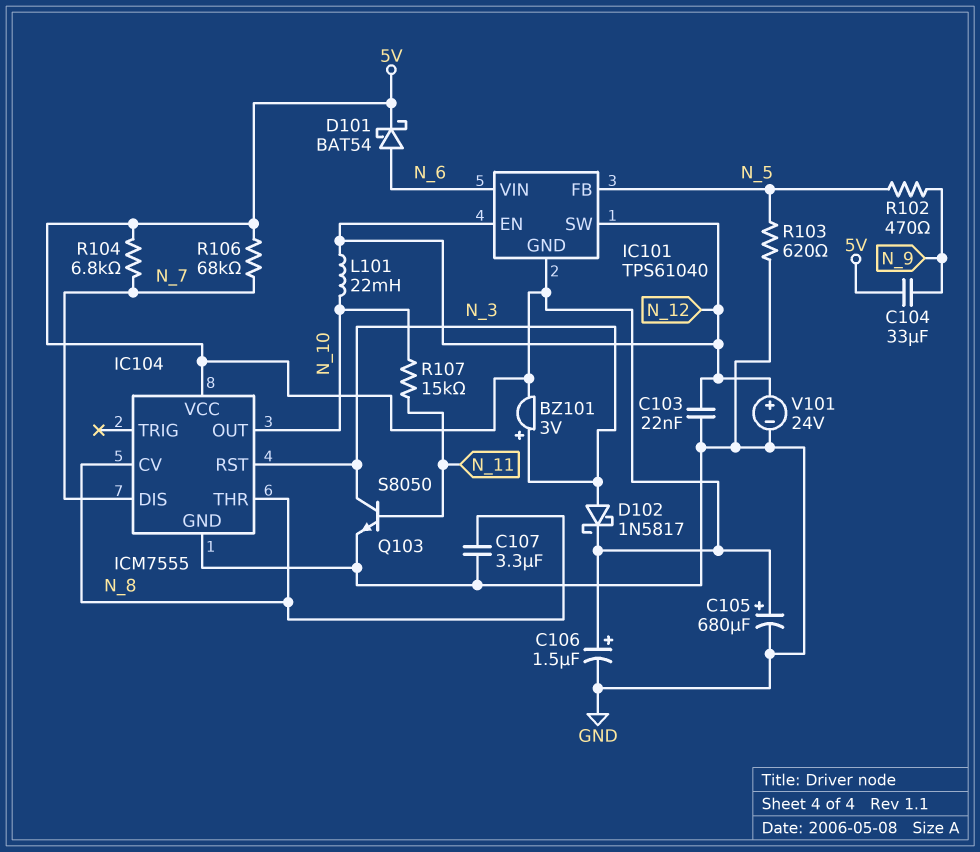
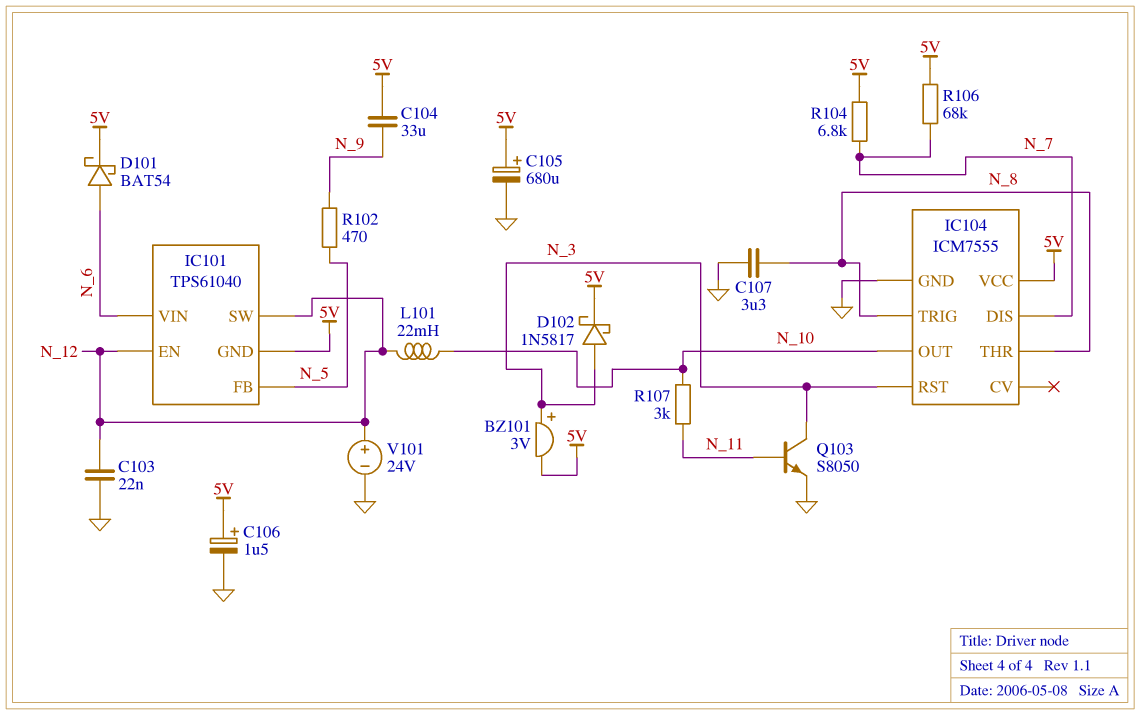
IC104 pin CV: N_8 -> none
IC104 pin TRIG: none -> N_8
R103: 620 (GND, N_5) -> none
R107: 15k (N_10, N_11) -> 3k (N_10, N_11)

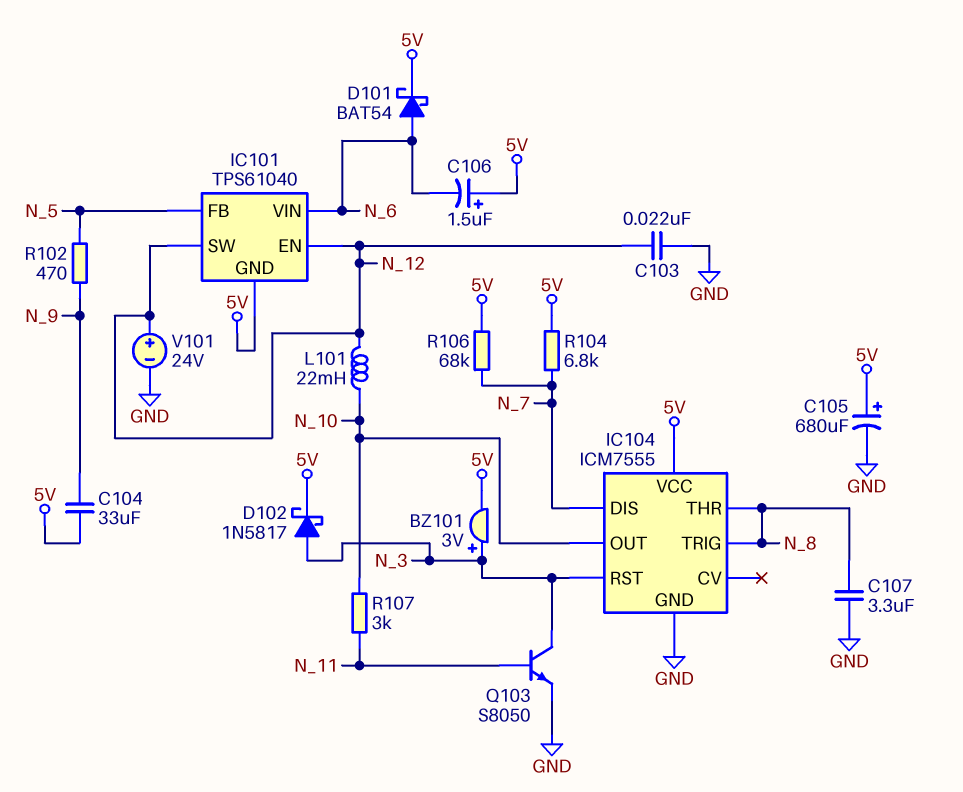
C106: 1.5uF (plus 5V, minus GND) -> 1.5uF (plus 5V, minus N_6)

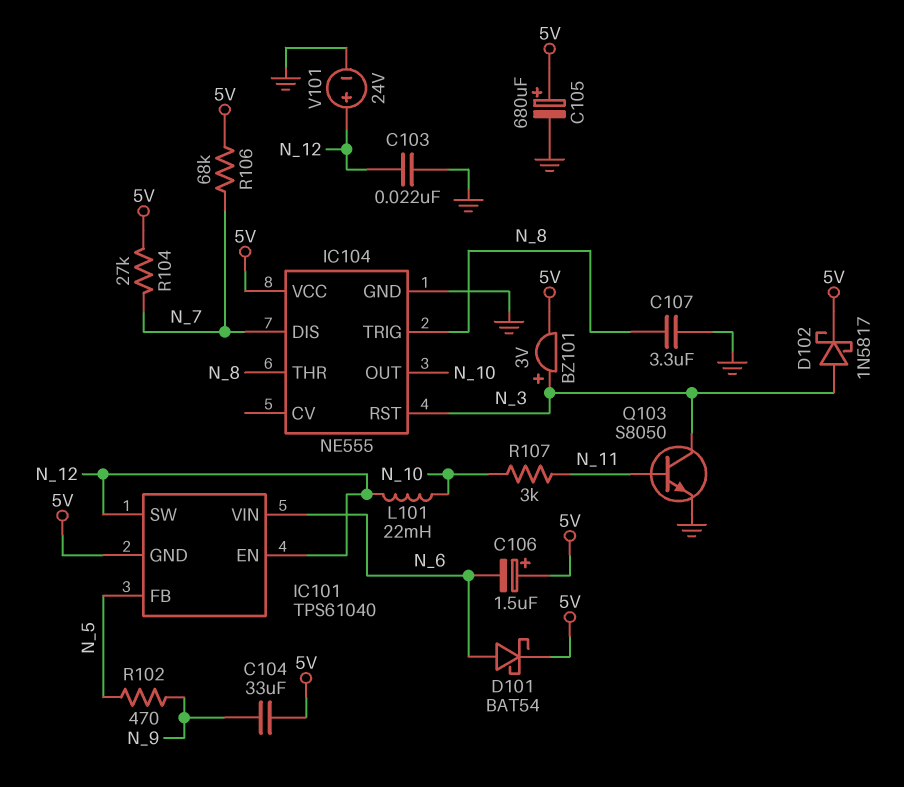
IC104: ICM7555 -> NE555
R104: 6.8k (5V, N_7) -> 27k (5V, N_7)

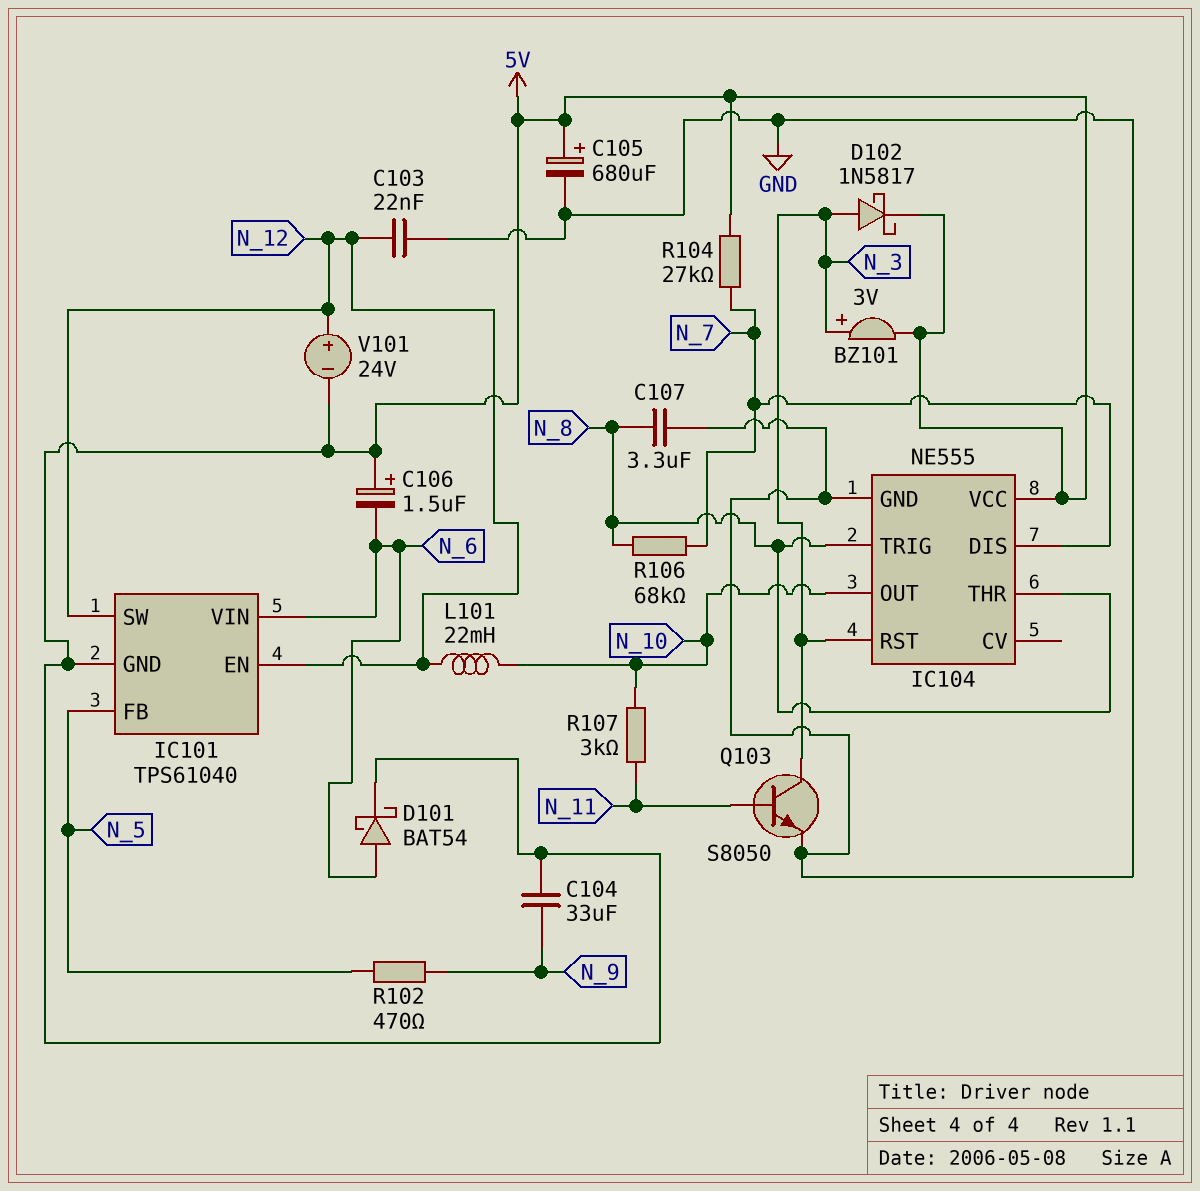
R106: 68k (5V, N_7) -> 68k (N_7, N_8)
V101: 24V (plus N_12, minus GND) -> 24V (plus N_12, minus 5V)

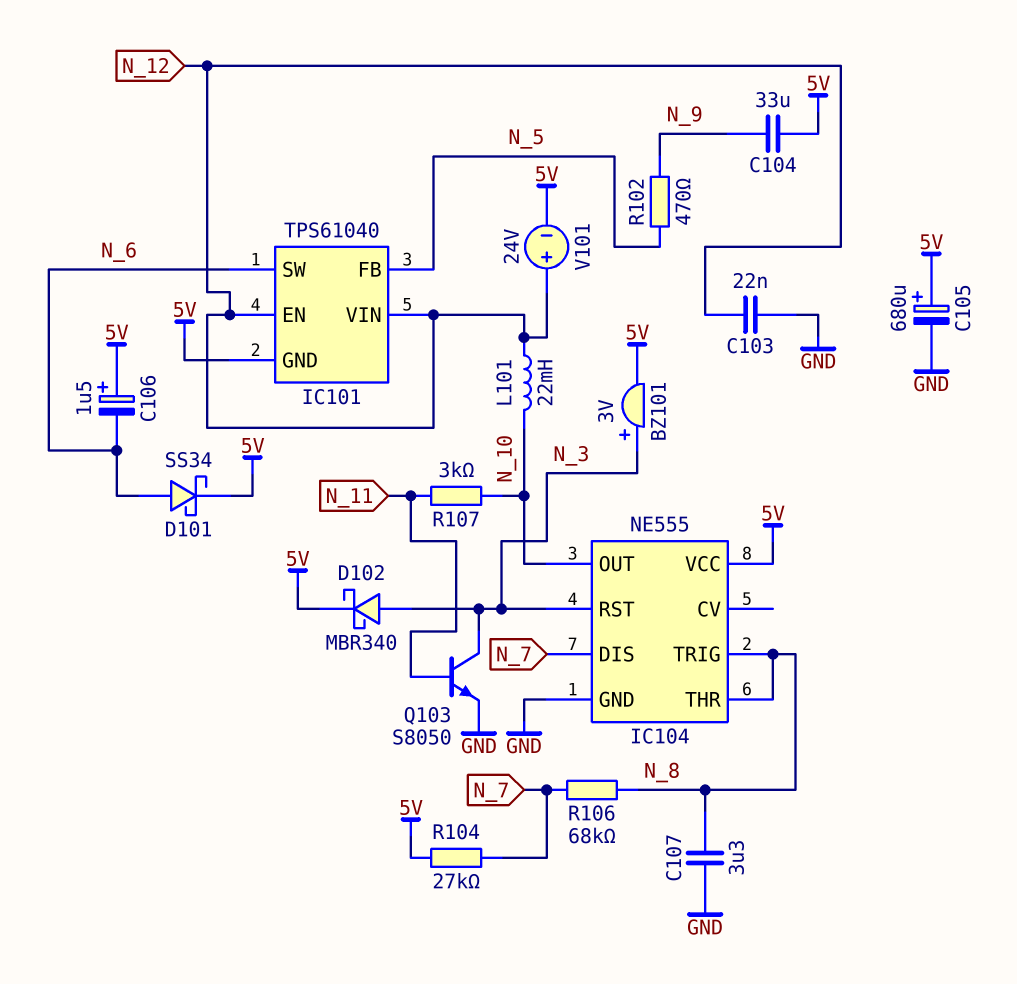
D101: schottky BAT54 (A N_6, K 5V) -> schottky SS34 (A N_6, K 5V)
D102: schottky 1N5817 (A N_3, K 5V) -> schottky MBR340 (A N_3, K 5V)
IC101 pin SW: N_12 -> N_6
IC101 pin VIN: N_6 -> N_12

